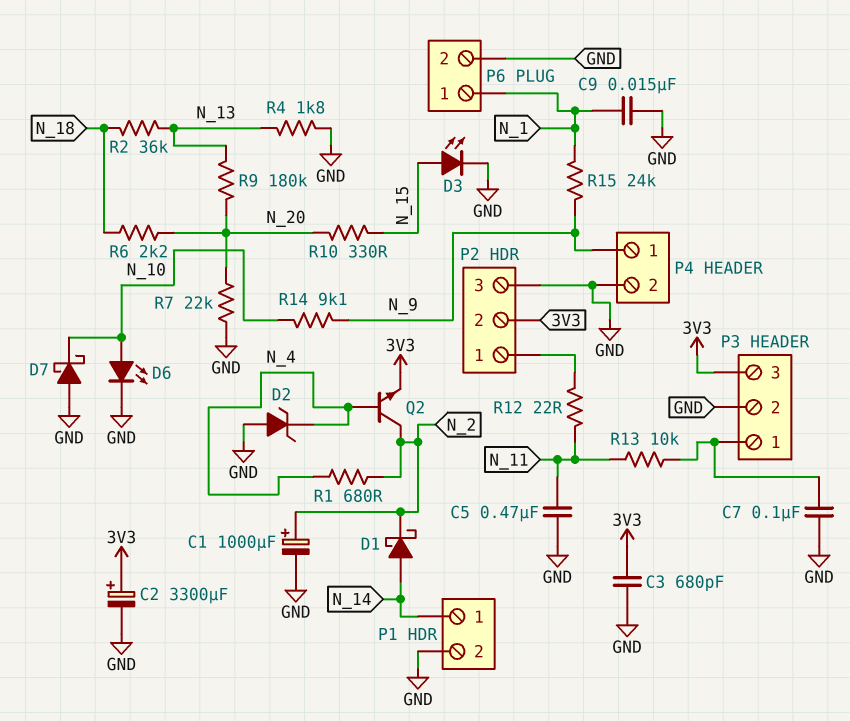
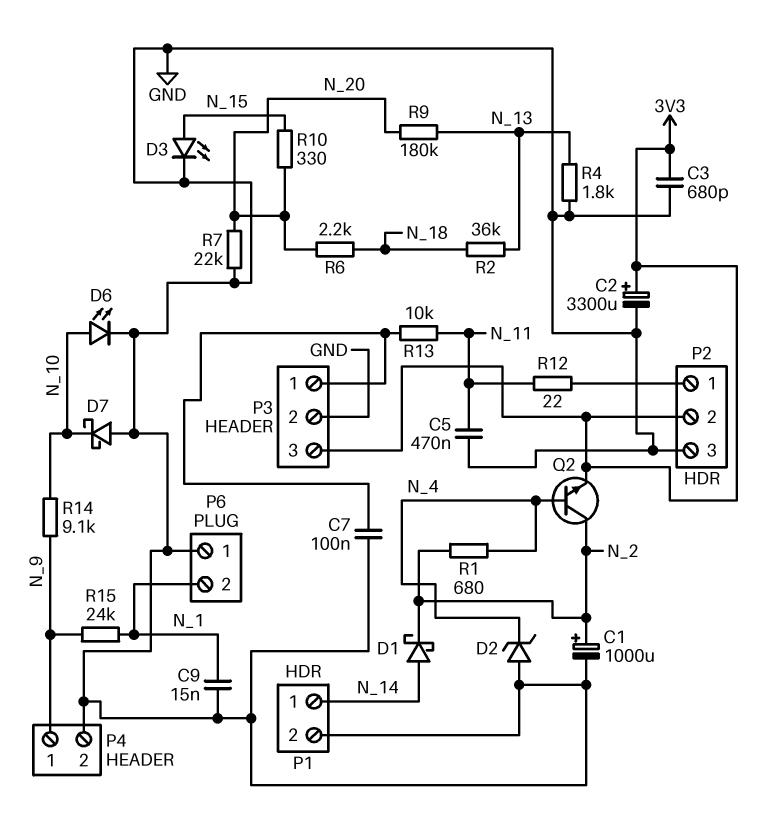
P6 pin 1: N_1 -> GND
P6 pin 2: GND -> N_1

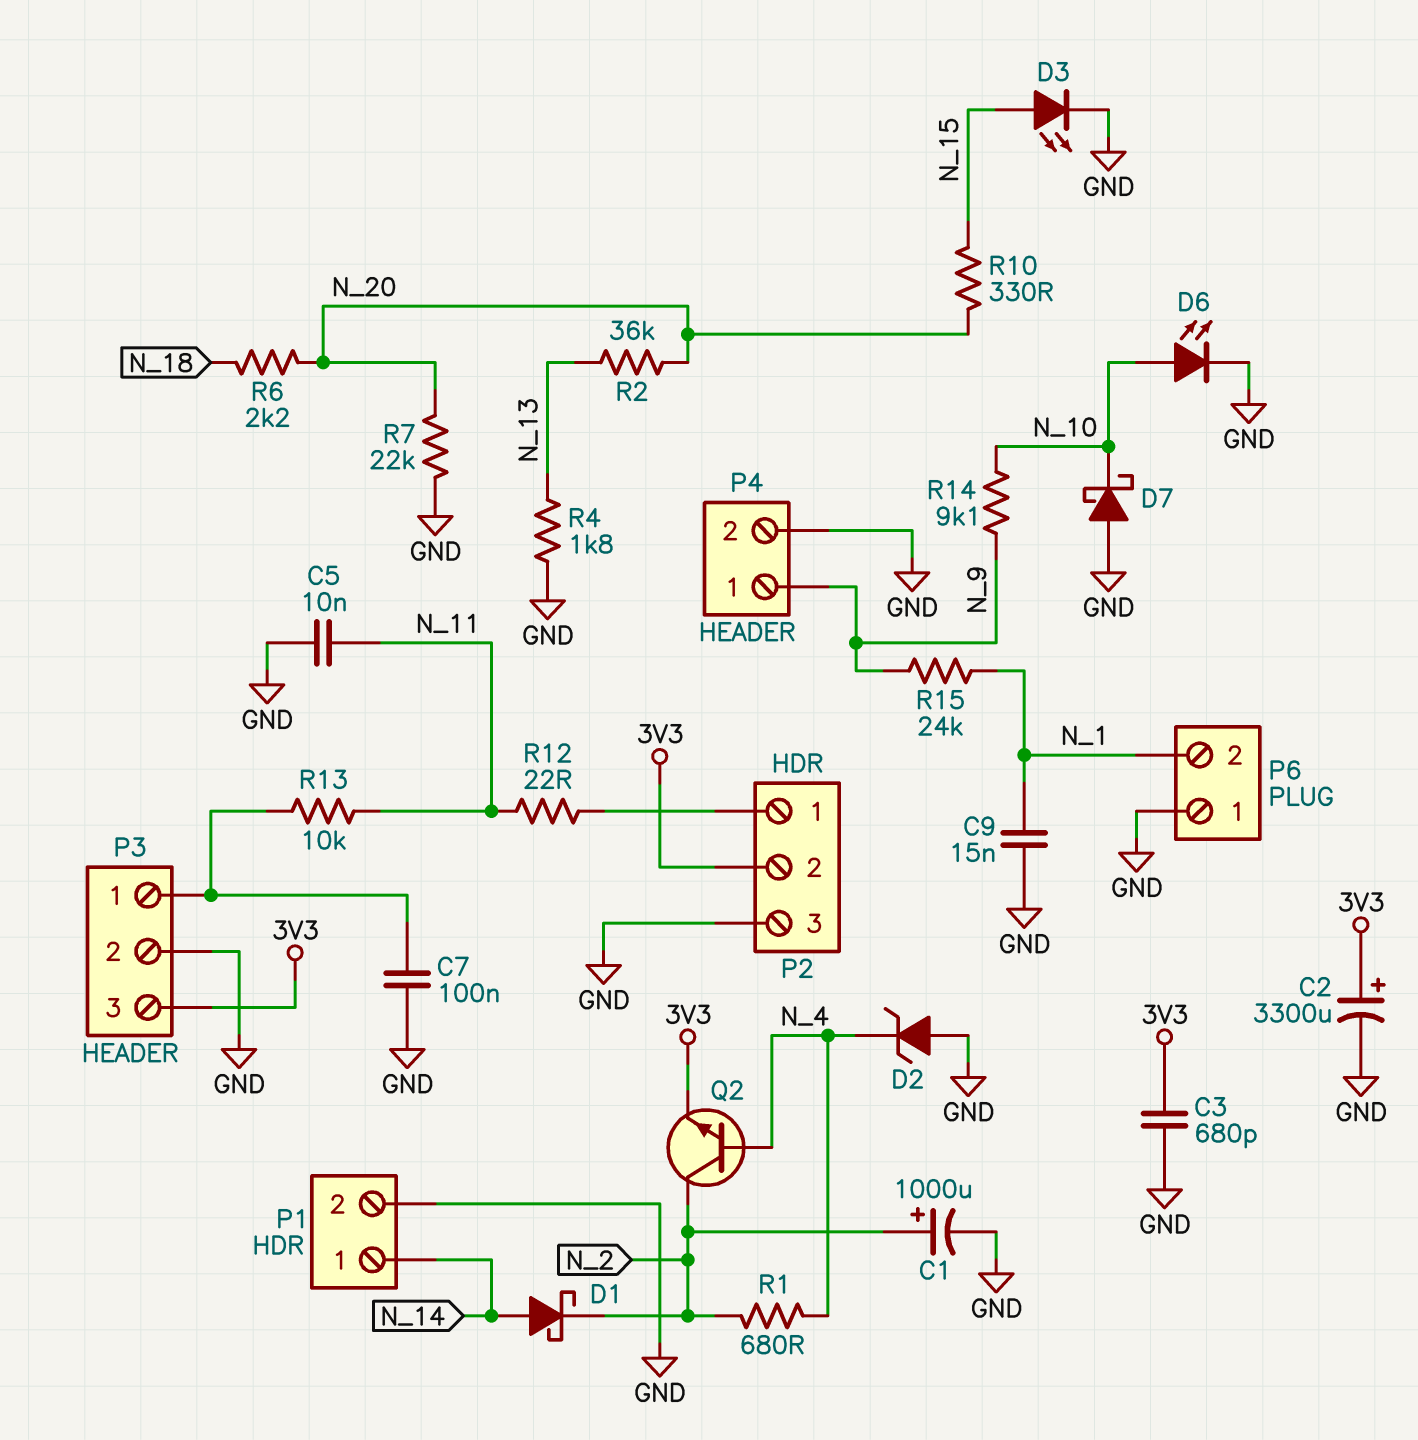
C5: 470nF (GND, N_11) -> 10nF (GND, N_11)
R2: 36k (N_13, N_18) -> 36k (N_13, N_20)
R9: 180k (N_13, N_20) -> none

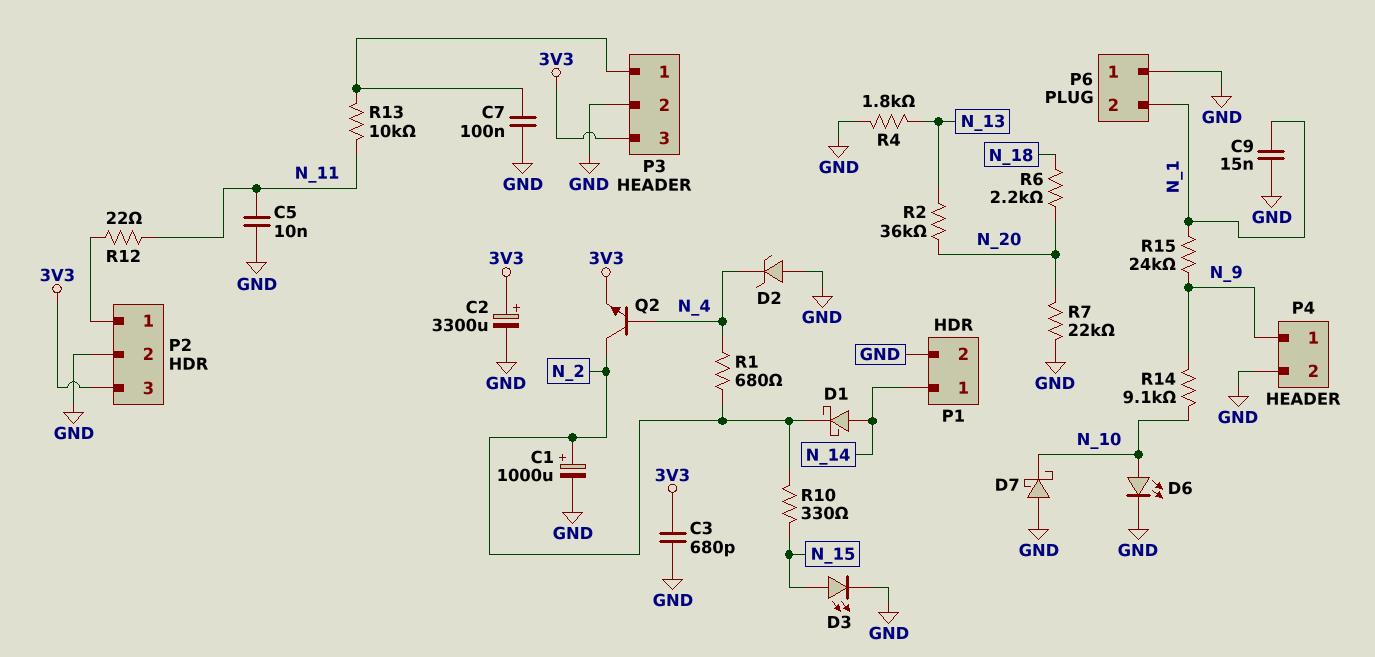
P2 pin 2: 3V3 -> GND
P2 pin 3: GND -> 3V3
R10: 330 (N_15, N_20) -> 330 (N_2, N_15)

